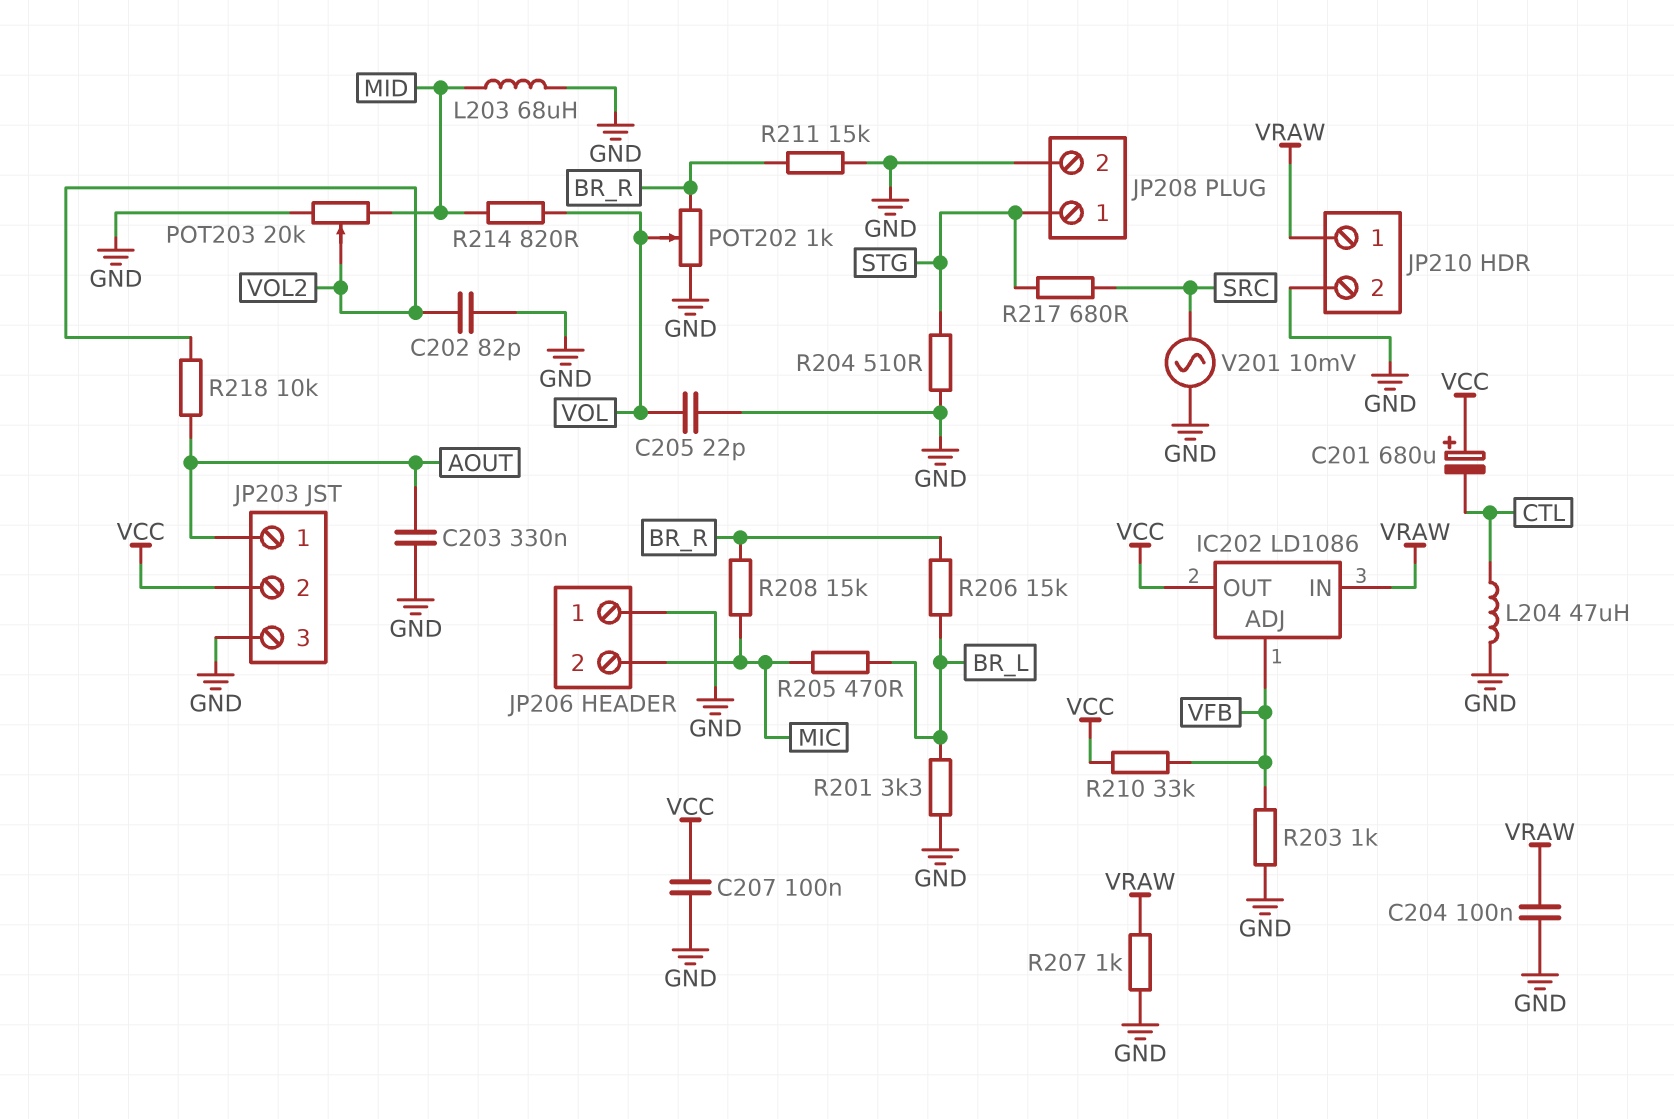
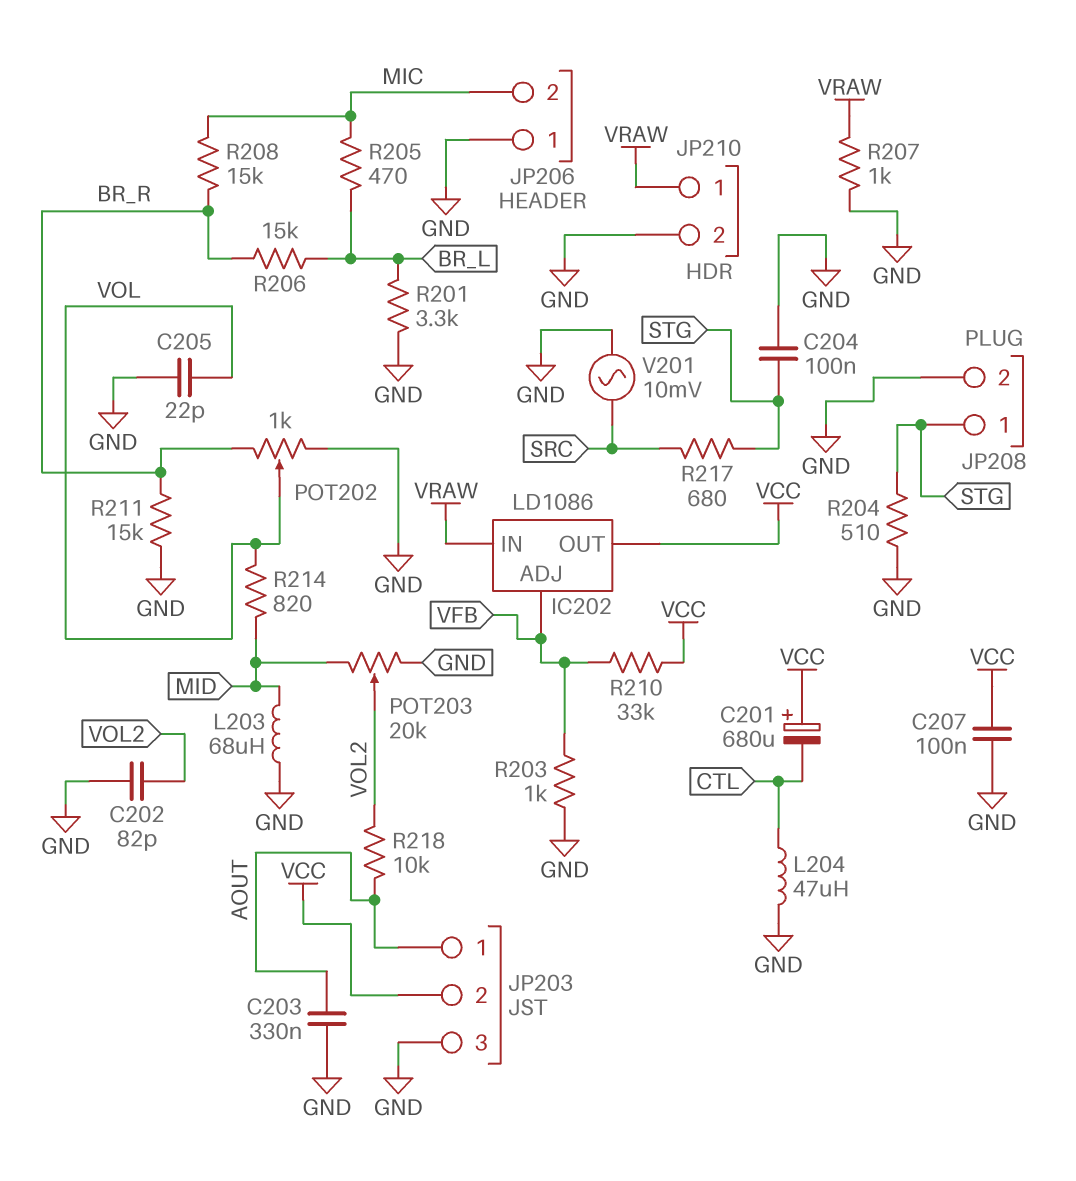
C204: 100nF (GND, VRAW) -> 100nF (GND, STG)

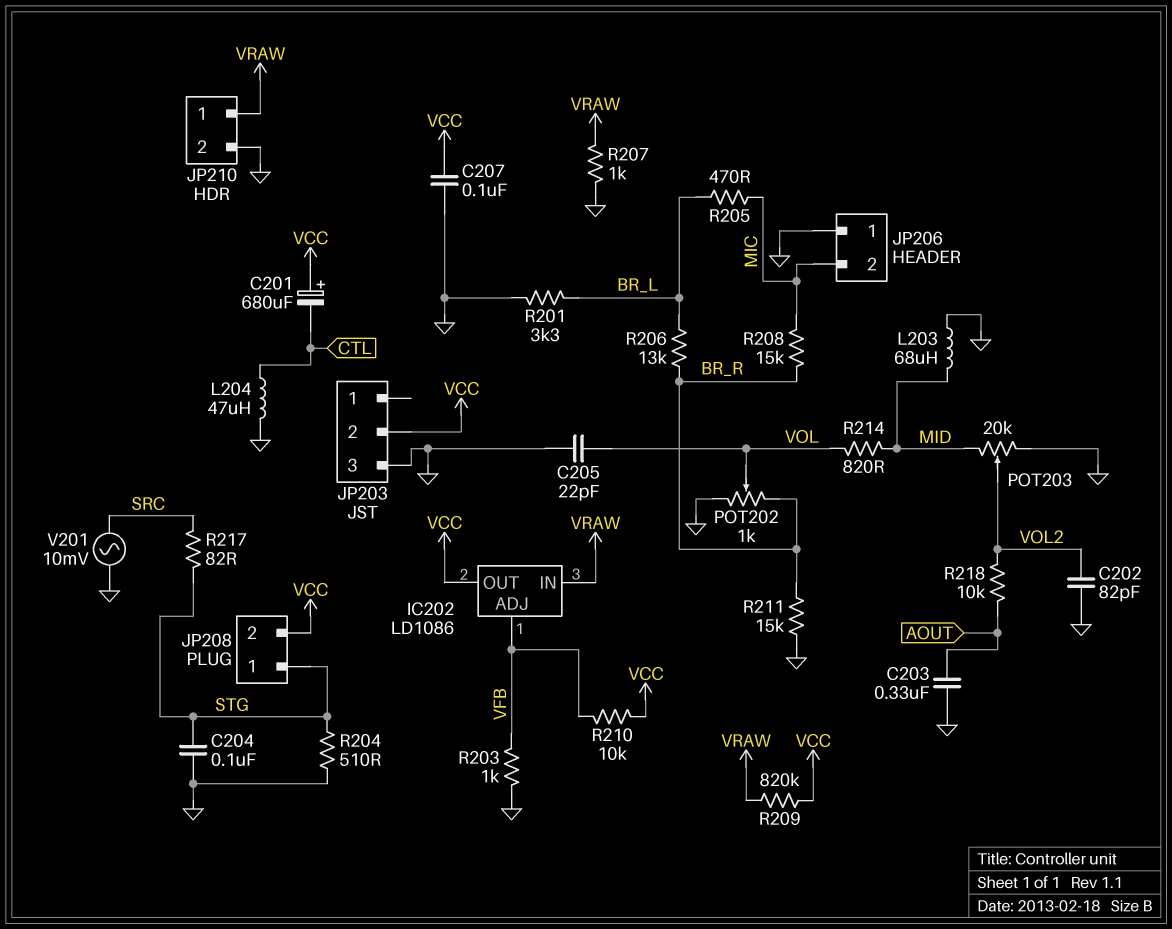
JP203 pin 1: AOUT -> none
JP208 pin 2: GND -> VCC
R206: 15k (BR_L, BR_R) -> 13k (BR_L, BR_R)
R209: none -> 820k (VCC, VRAW)
R210: 33k (VCC, VFB) -> 10k (VCC, VFB)
R217: 680 (SRC, STG) -> 82 (SRC, STG)

